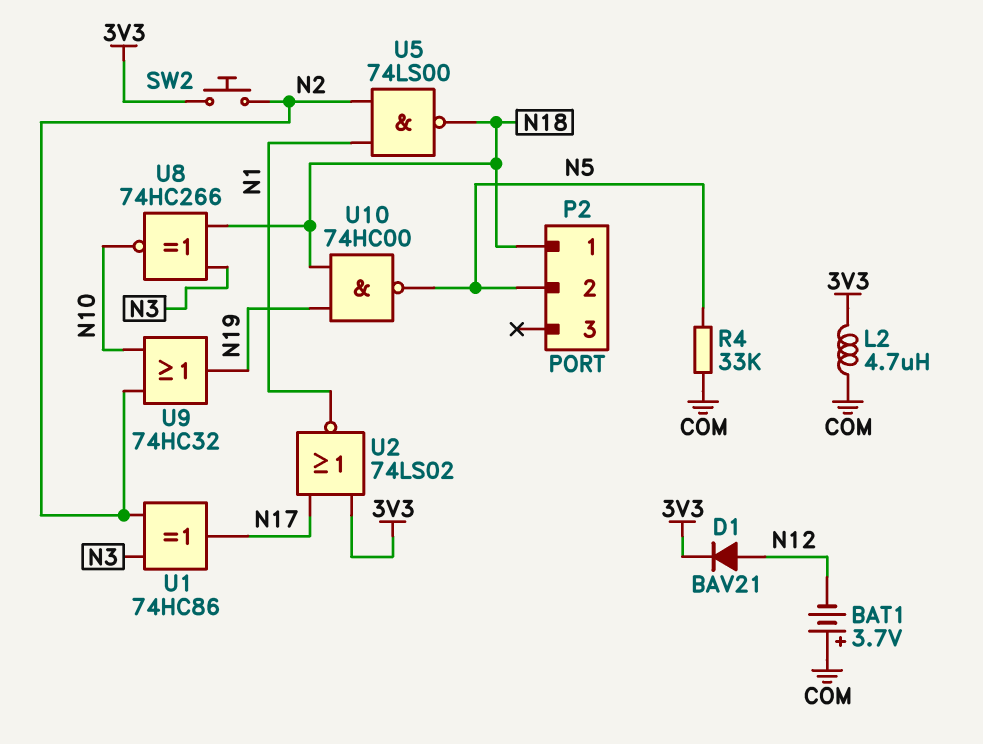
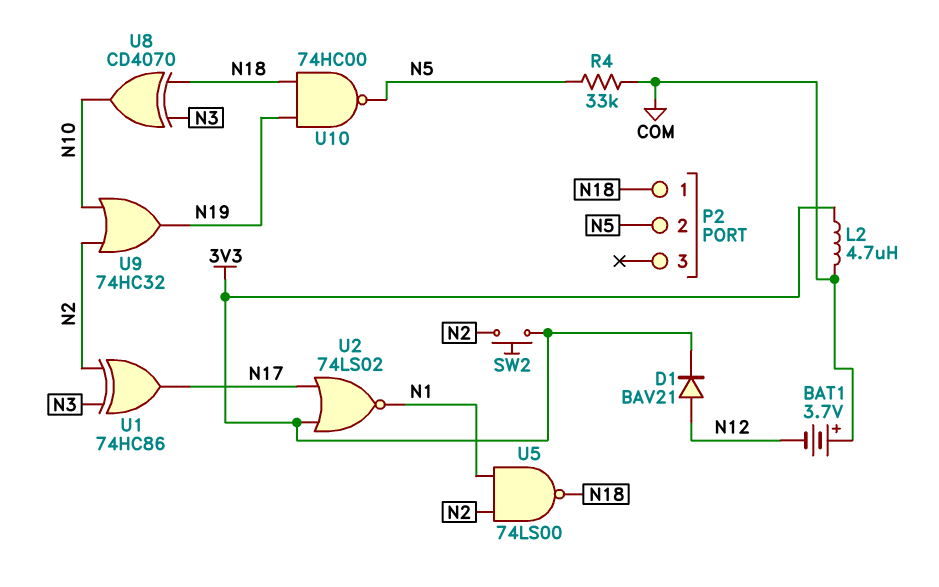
U8: XNOR 74HC266 (in N3, in N18, out N10) -> XOR CD4070 (in N3, in N18, out N10)

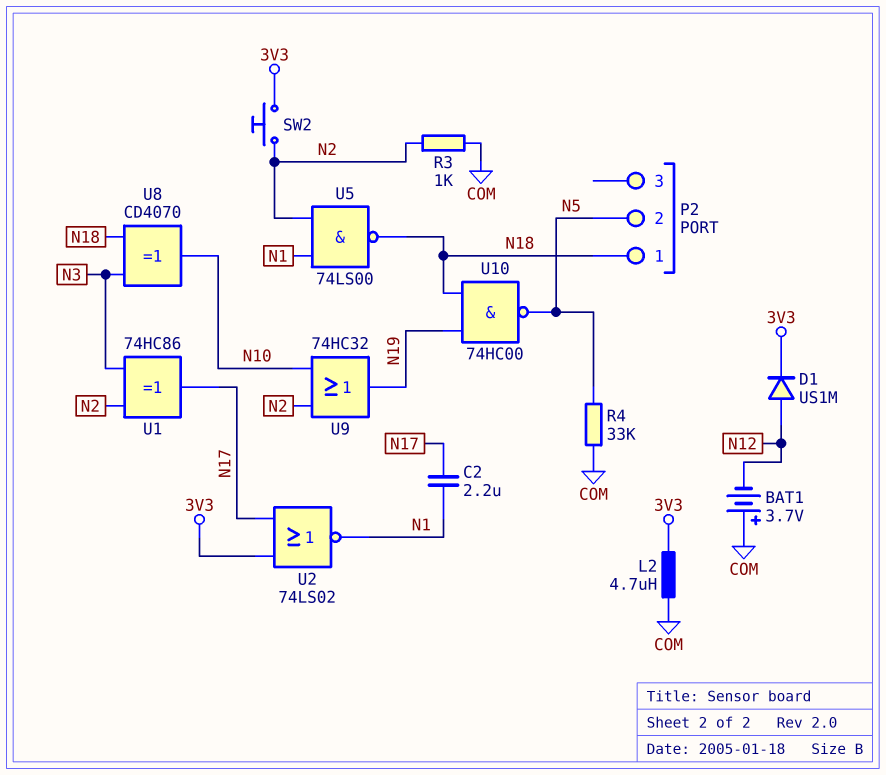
C2: none -> 2.2uF (N1, N17)
D1: diode BAV21 (A N12, K 3V3) -> diode US1M (A N12, K 3V3)
R3: none -> 1k (COM, N2)

